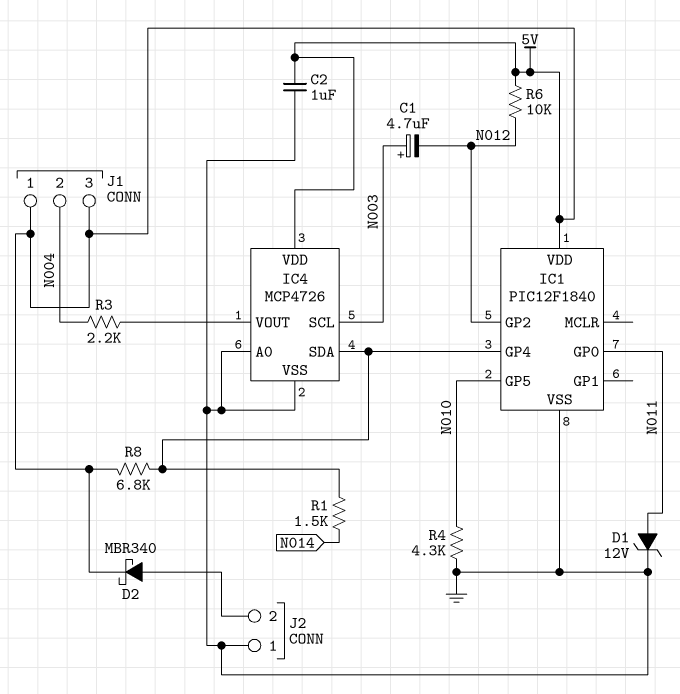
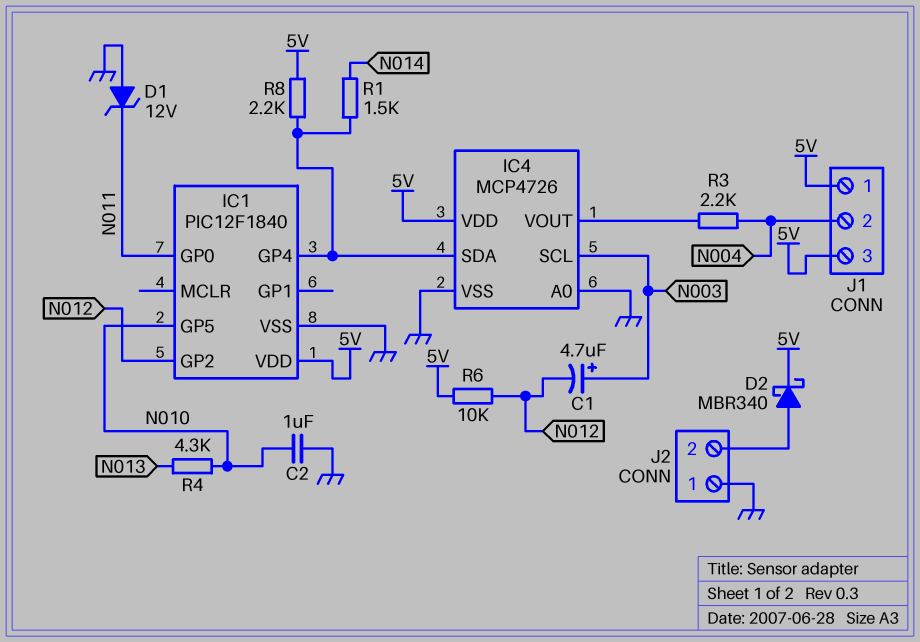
C2: 1uF (5V, GND) -> 1uF (GND, N010)
D1: zener 12V (A N011, K GND) -> zener 12V (A GND, K N011)
R4: 4.3k (GND, N010) -> 4.3k (N010, N013)
R8: 6.8k (5V, IC1/GP4) -> 2.2k (5V, IC1/GP4)

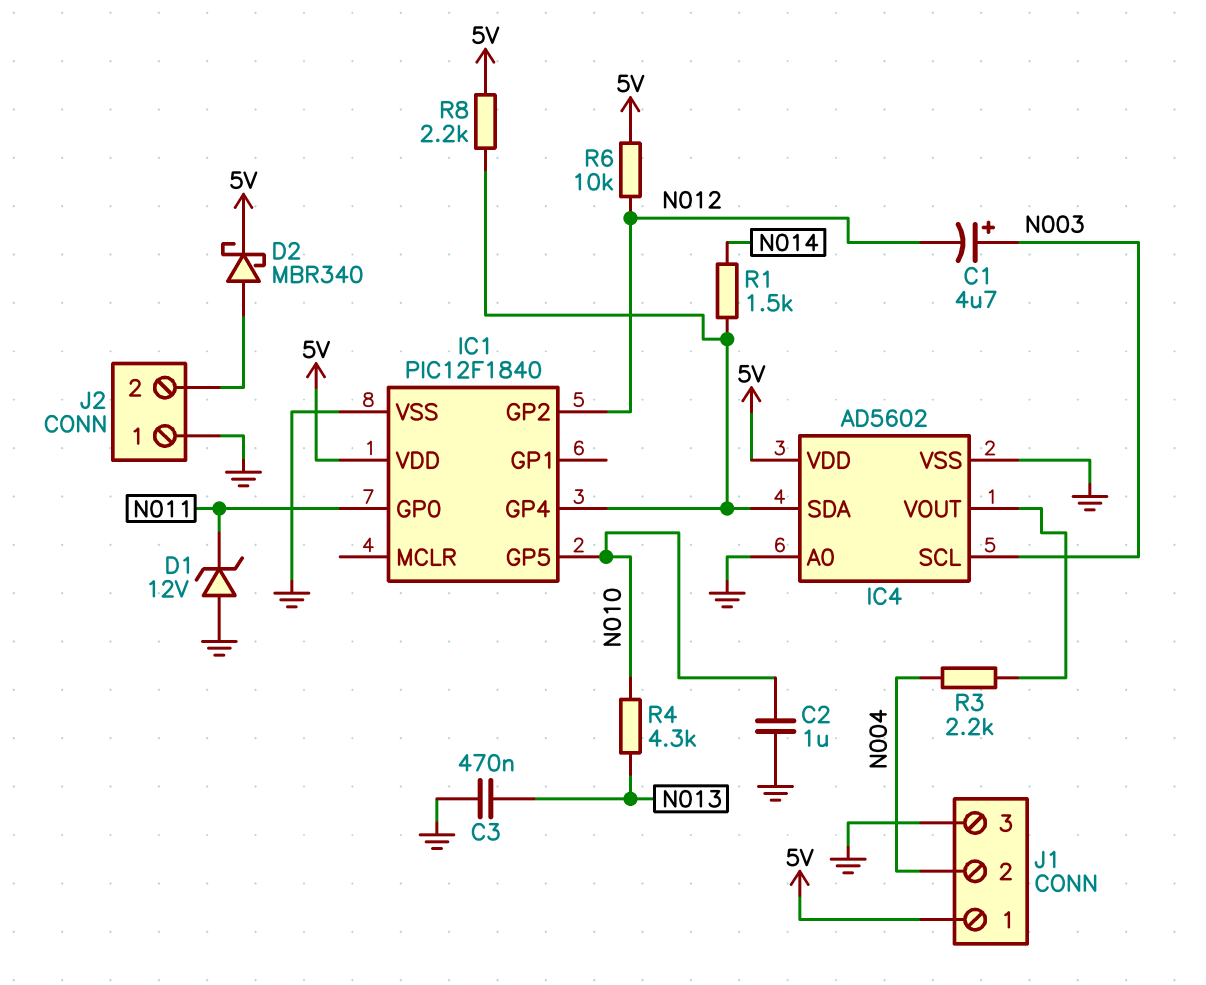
C3: none -> 470nF (GND, N013)
IC4: MCP4726 -> AD5602
J1 pin 3: 5V -> GND

